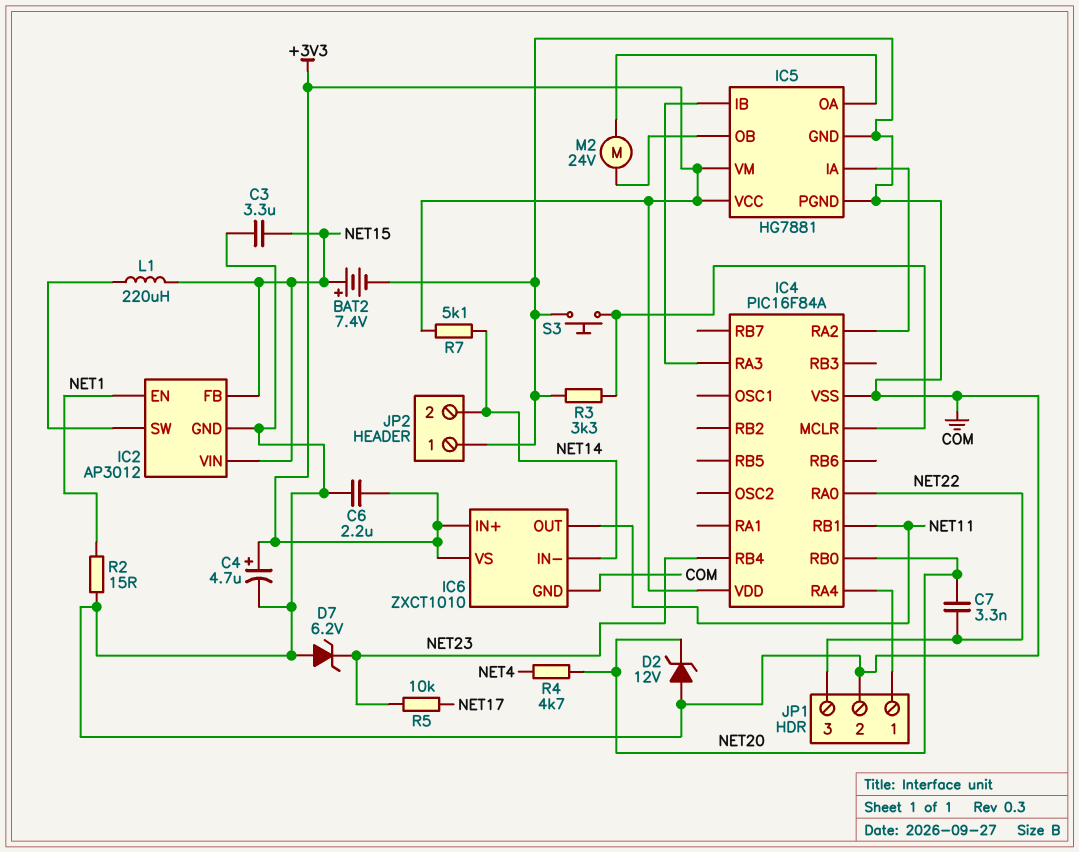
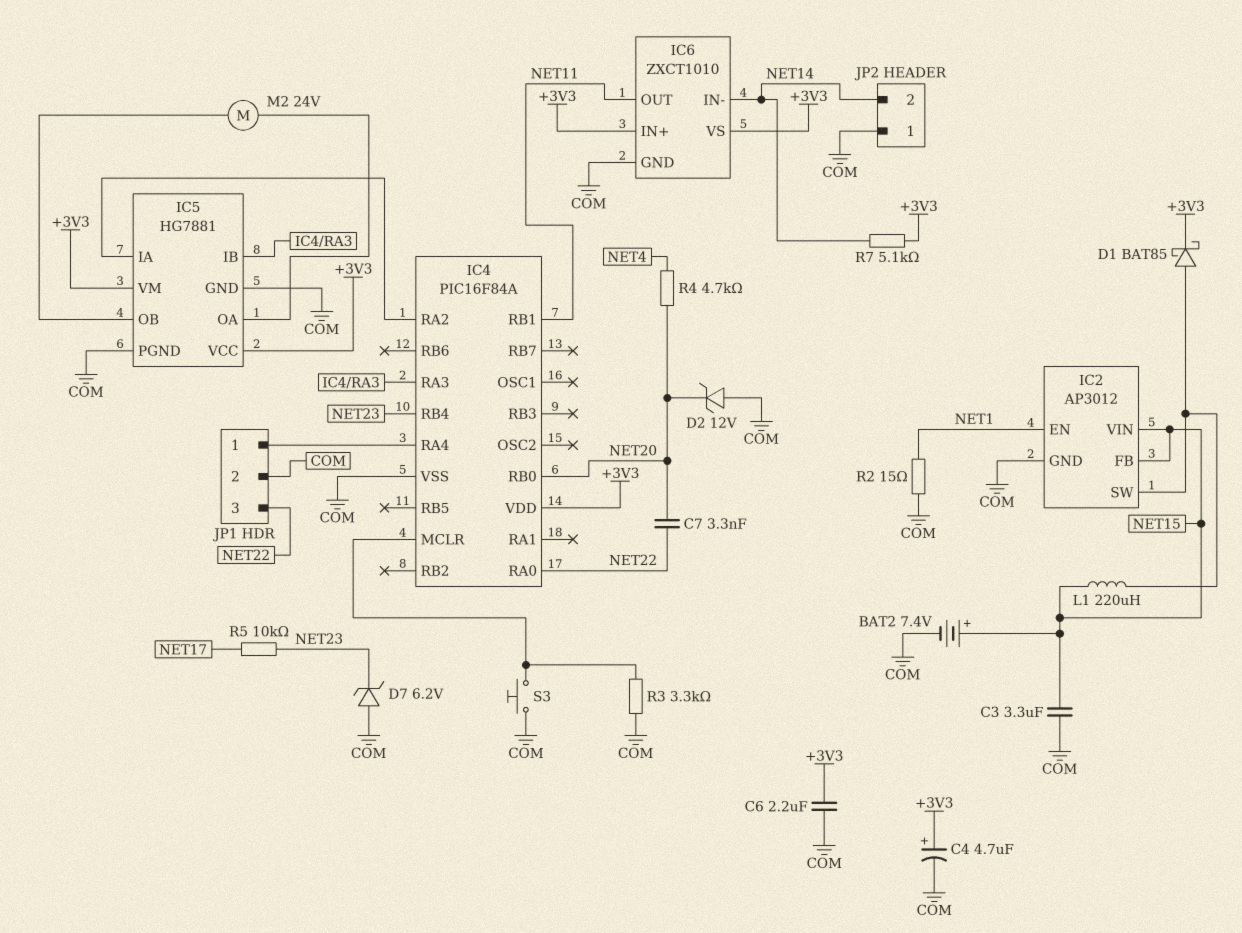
D1: none -> schottky BAT85 (A IC2/SW, K +3V3)

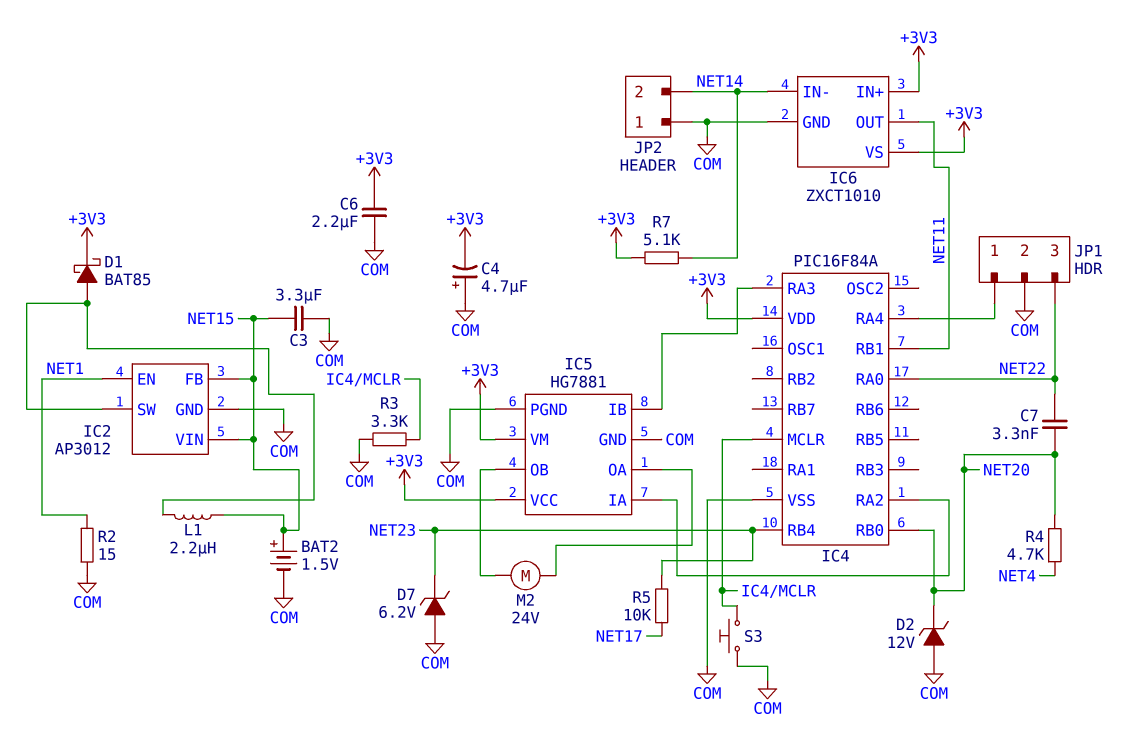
BAT2: 7.4V (plus NET15, minus COM) -> 1.5V (plus NET15, minus COM)
C4: 4.7uF (plus +3V3, minus COM) -> 4.7uF (plus COM, minus +3V3)
L1: 220uH (IC2/SW, NET15) -> 2.2uH (IC2/SW, NET15)

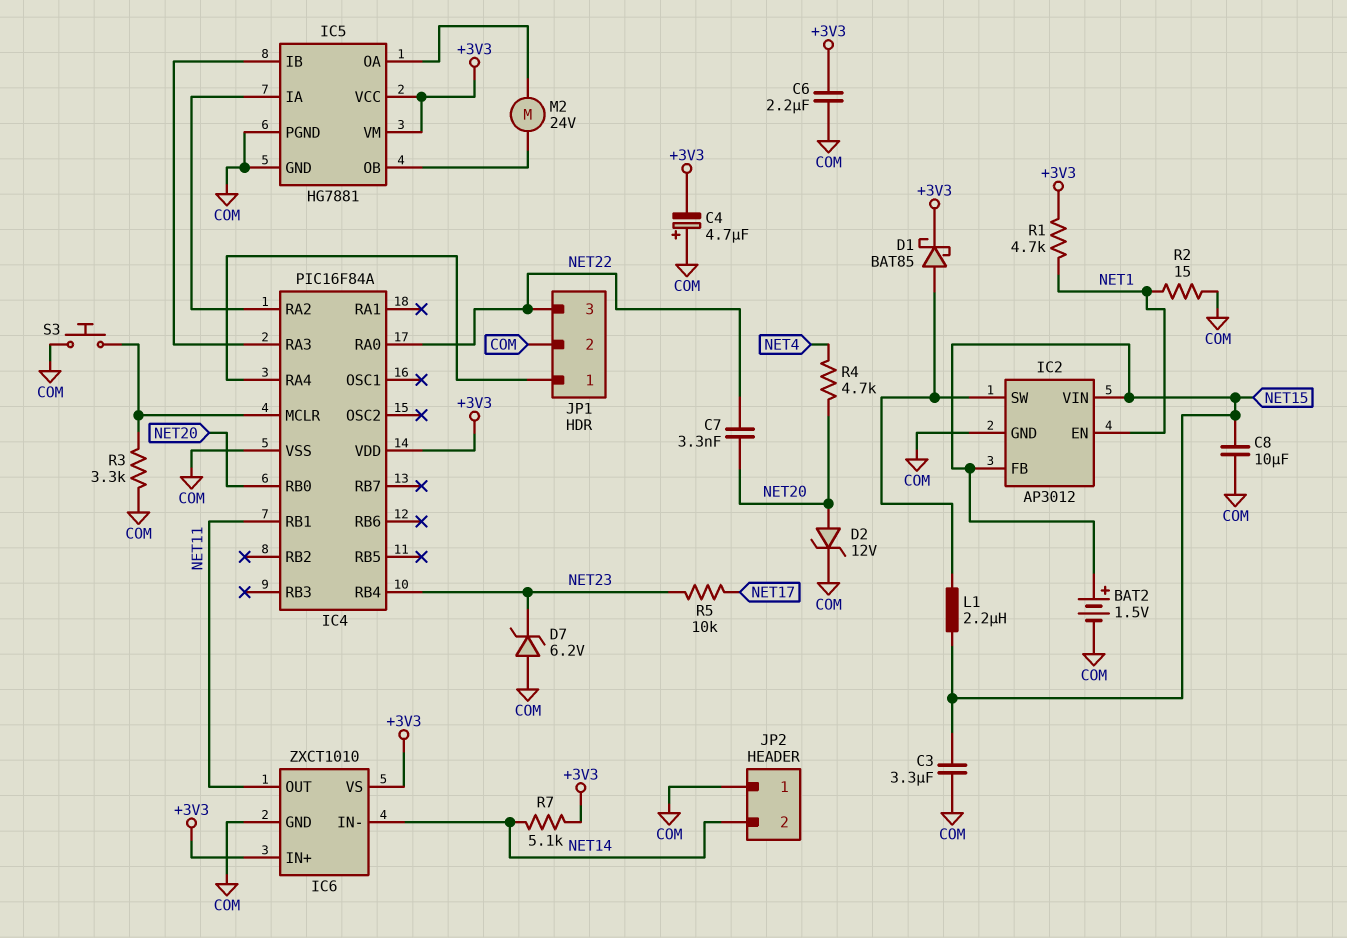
C8: none -> 10uF (COM, NET15)
D2: zener 12V (A COM, K NET20) -> zener 12V (A NET20, K COM)
R1: none -> 4.7k (+3V3, NET1)

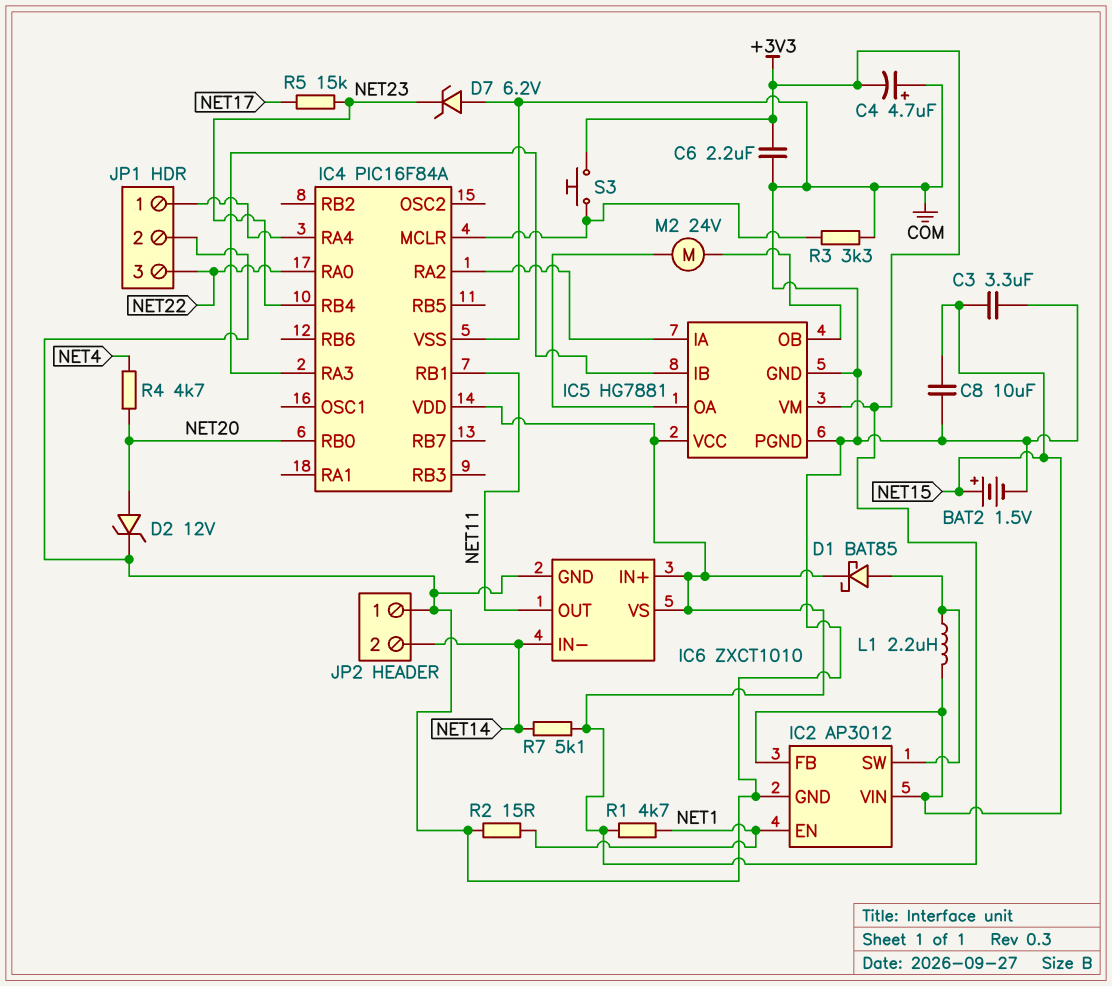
C7: 3.3nF (NET20, NET22) -> none
R5: 10k (NET17, NET23) -> 15k (NET17, NET23)
S3: button (COM, IC4/MCLR) -> button (+3V3, IC4/MCLR)

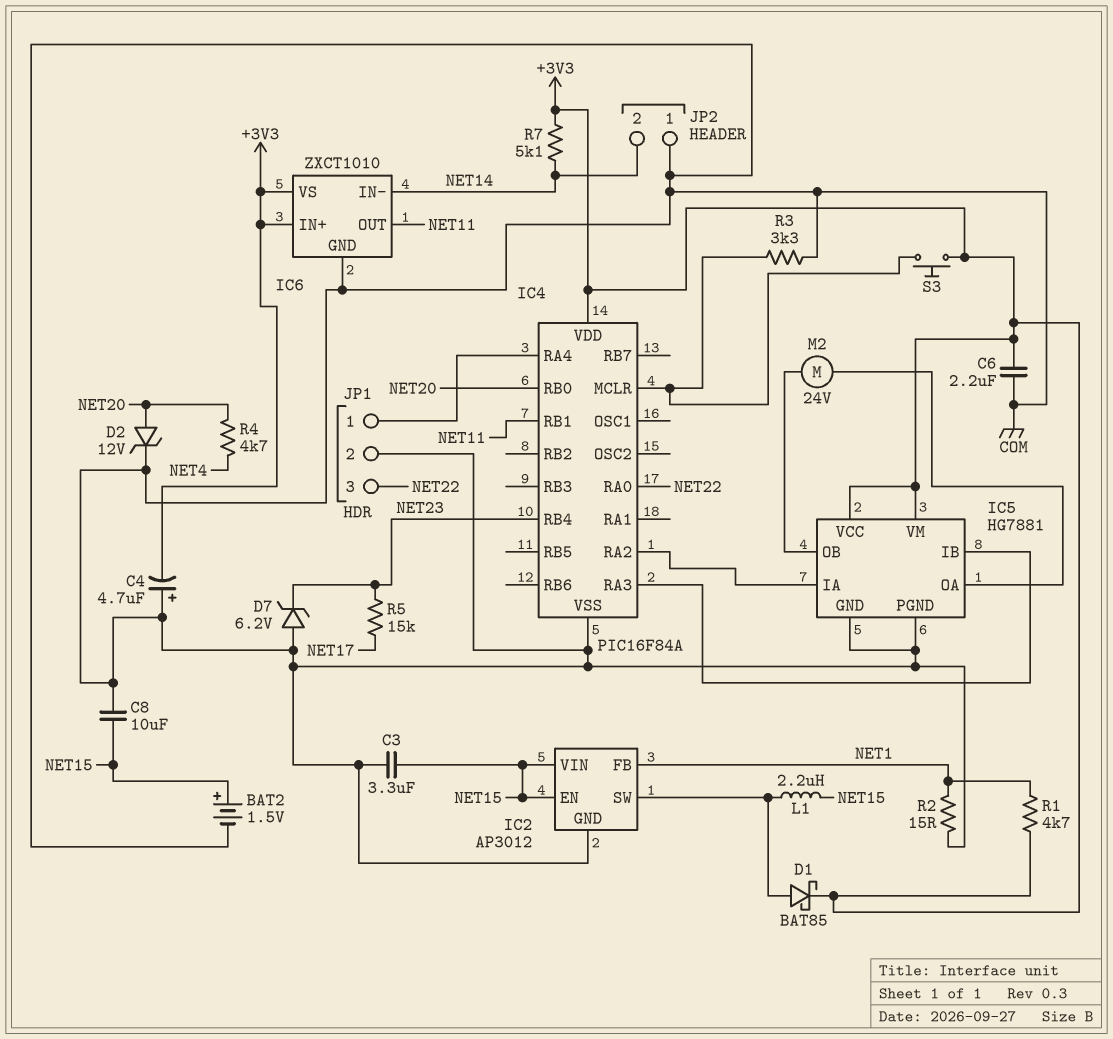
IC2 pin EN: NET1 -> NET15
IC2 pin FB: NET15 -> NET1

